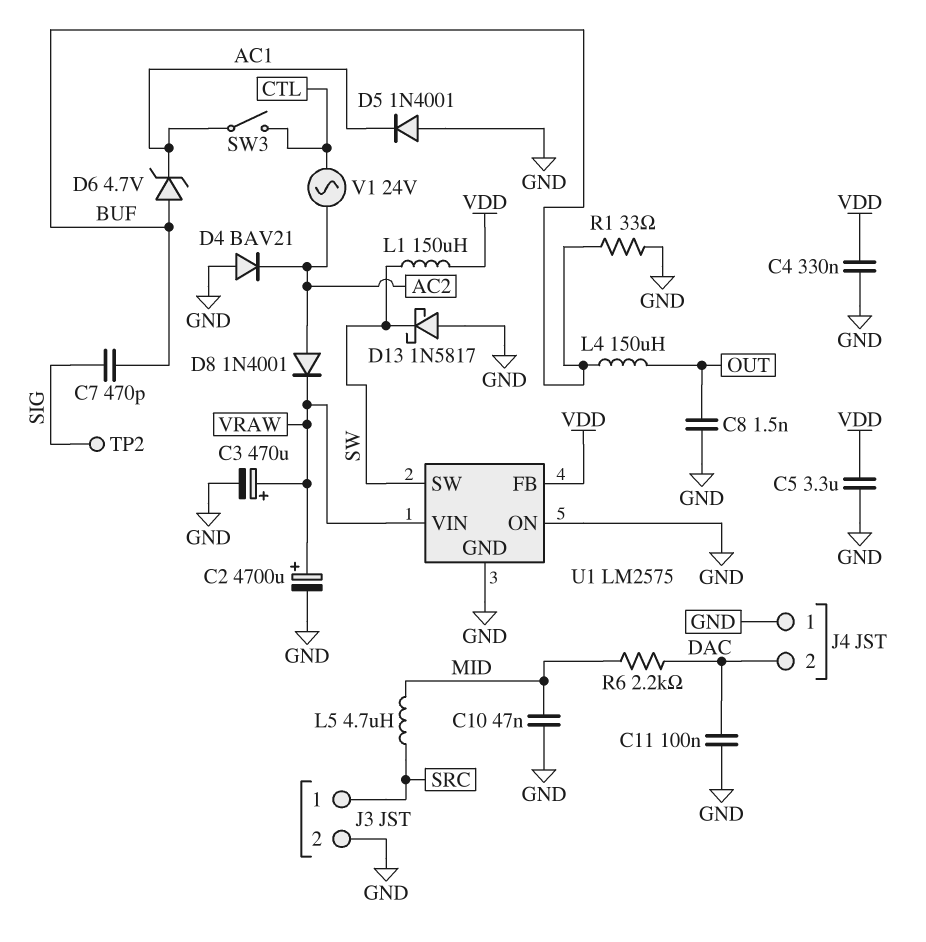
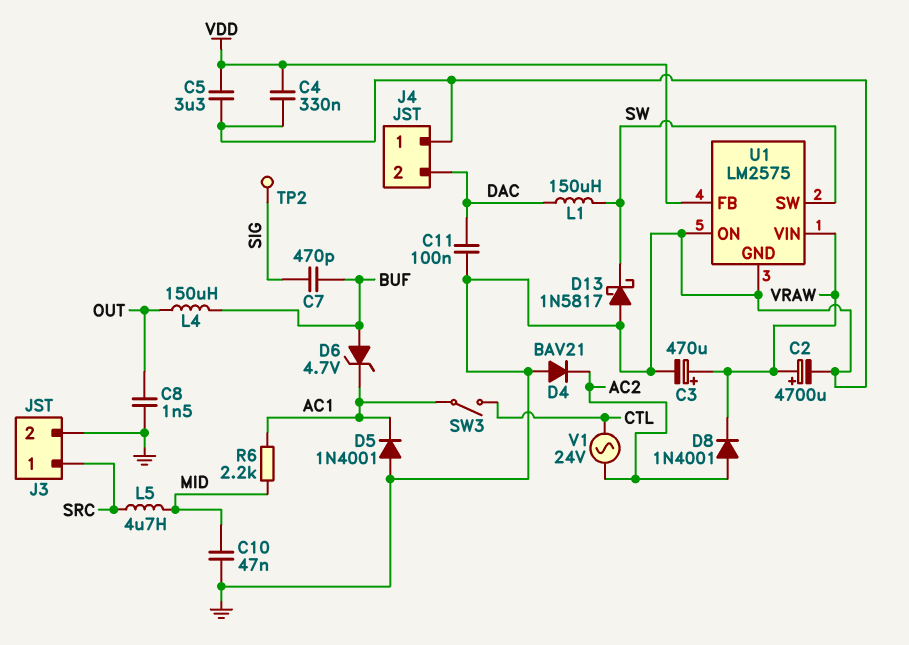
L1: 150uH (SW, VDD) -> 150uH (DAC, SW)
R1: 33 (BUF, GND) -> none
R6: 2.2k (DAC, MID) -> 2.2k (AC1, MID)

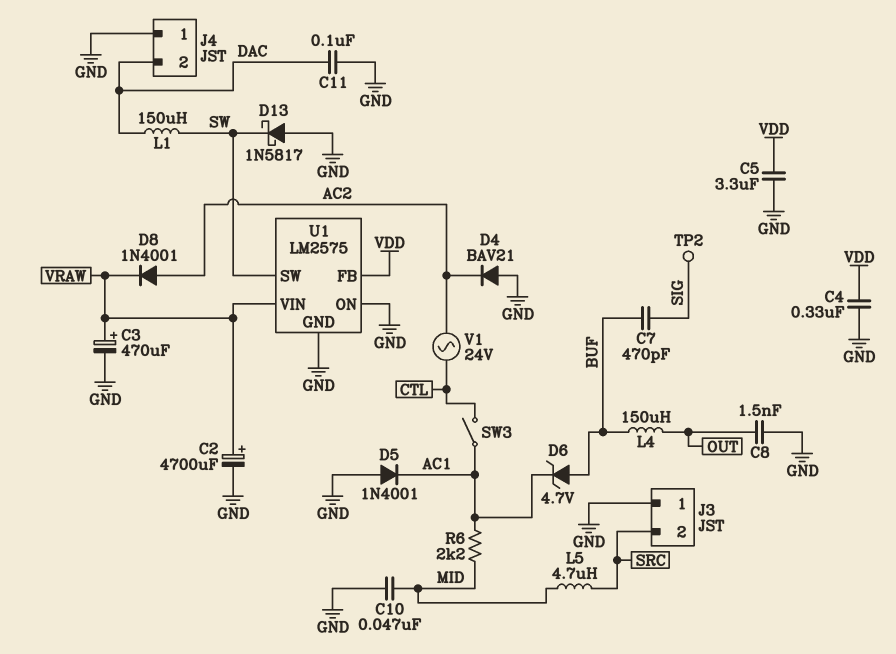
J3 pin 1: SRC -> GND
J3 pin 2: GND -> SRC

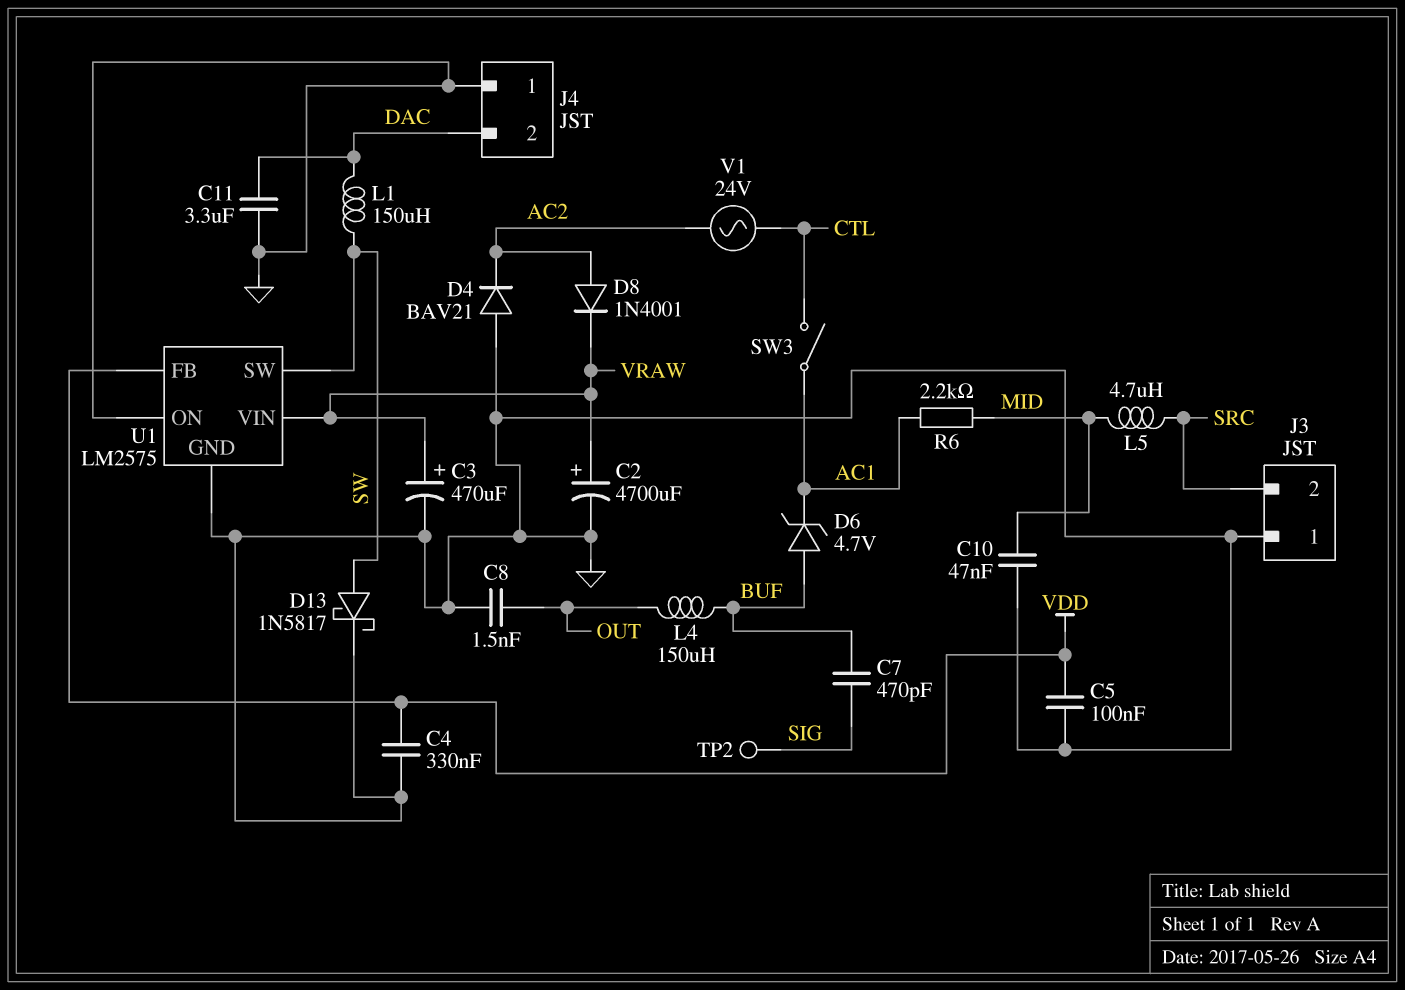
C5: 3.3uF (GND, VDD) -> 100nF (GND, VDD)
C11: 100nF (DAC, GND) -> 3.3uF (DAC, GND)
D5: diode 1N4001 (A GND, K AC1) -> none
D13: schottky 1N5817 (A GND, K SW) -> schottky 1N5817 (A SW, K GND)

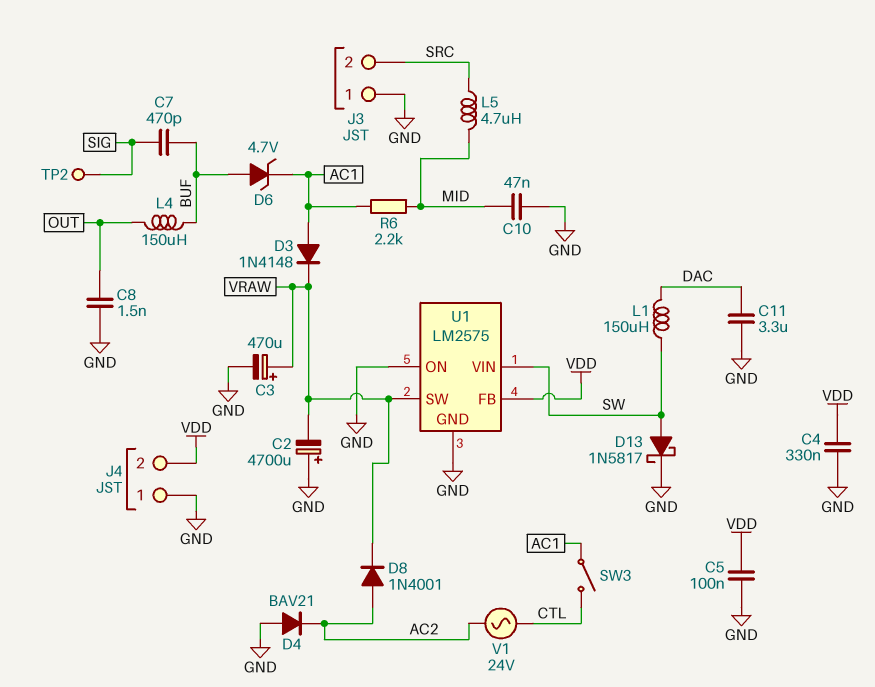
C2: 4700uF (plus VRAW, minus GND) -> 4700uF (plus GND, minus VRAW)
D3: none -> diode 1N4148 (A AC1, K VRAW)
J4 pin 2: DAC -> VDD
U1 pin SW: SW -> VRAW
U1 pin VIN: VRAW -> SW

